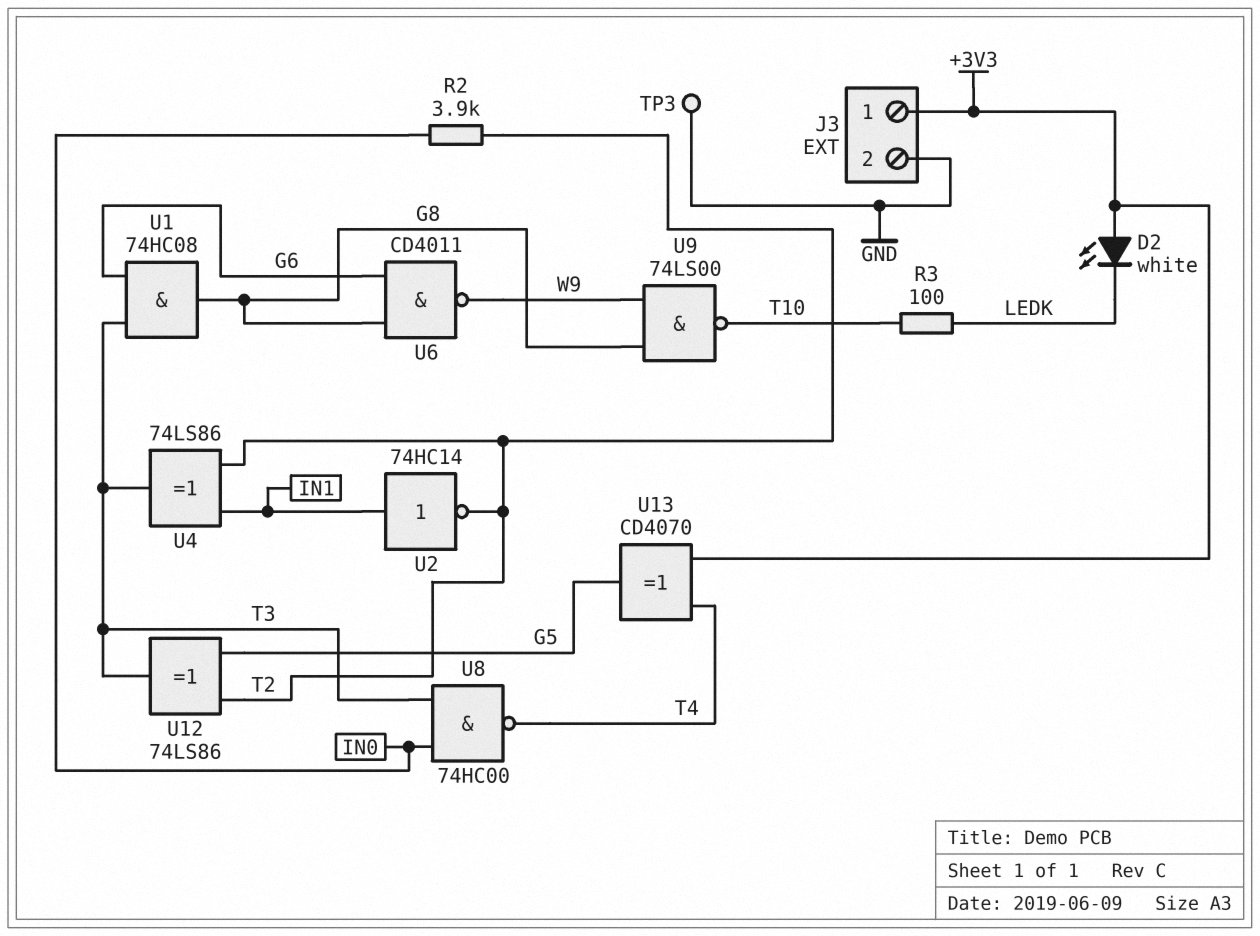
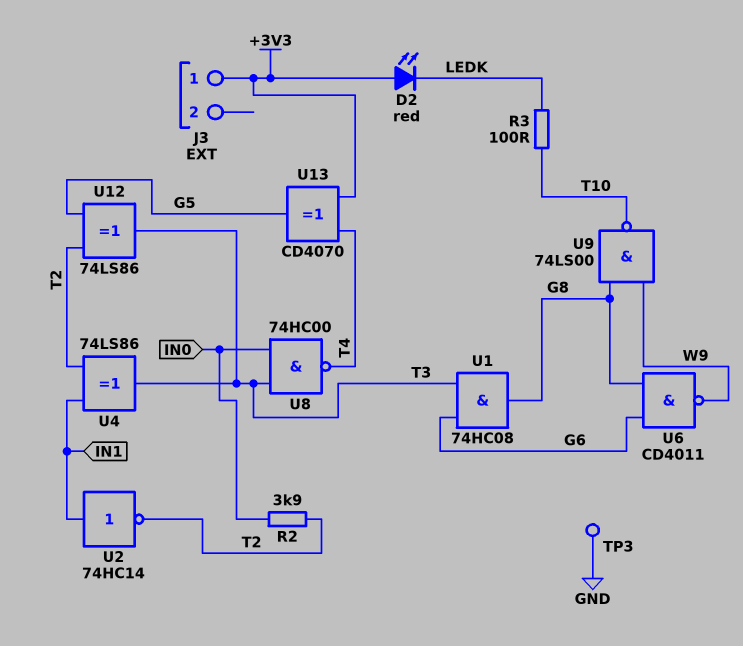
D2: LED white (A +3V3, K LEDK) -> LED red (A +3V3, K LEDK)
J3 pin 2: GND -> none

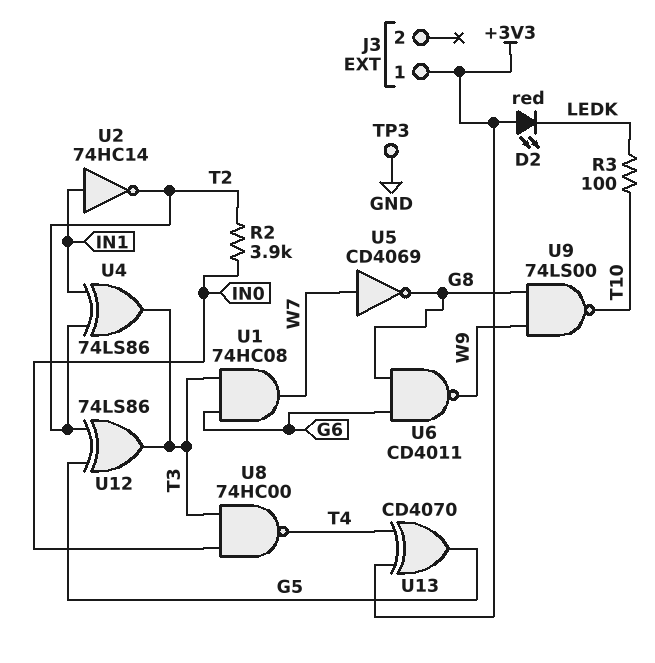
U1: AND 74HC08 (in G6, in T3, out G8) -> AND 74HC08 (in G6, in T3, out W7)
U5: none -> NOT CD4069 (in W7, out G8)

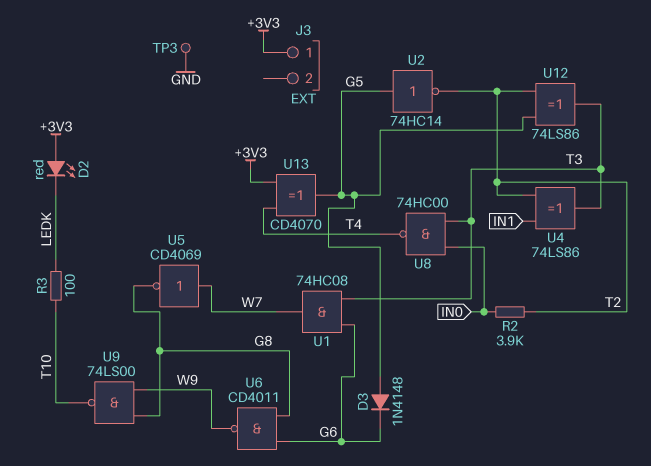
D3: none -> diode 1N4148 (A G5, K G6)
U2: NOT 74HC14 (in IN1, out T2) -> NOT 74HC14 (in G5, out T2)

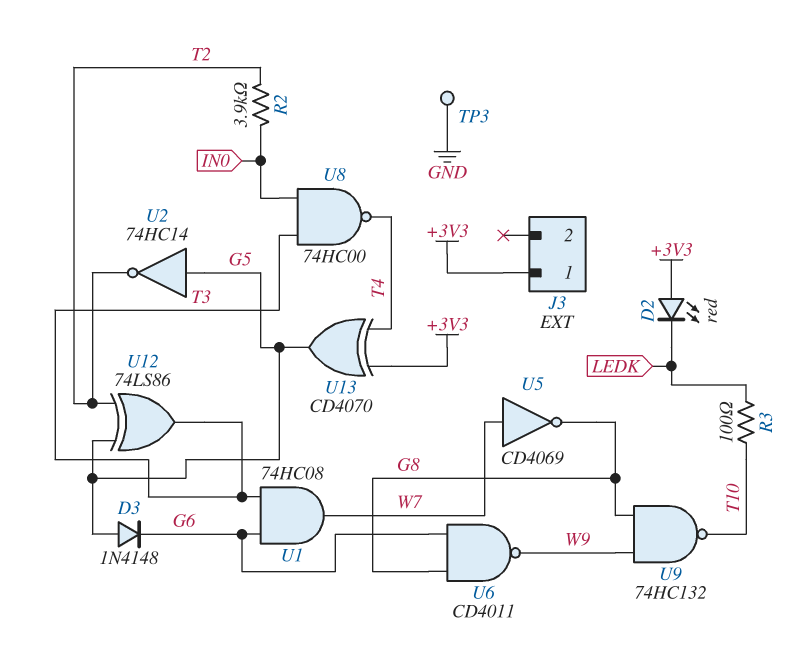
U4: XOR 74LS86 (in IN1, in T2, out T3) -> none
U9: NAND 74LS00 (in G8, in W9, out T10) -> NAND 74HC132 (in G8, in W9, out T10)

